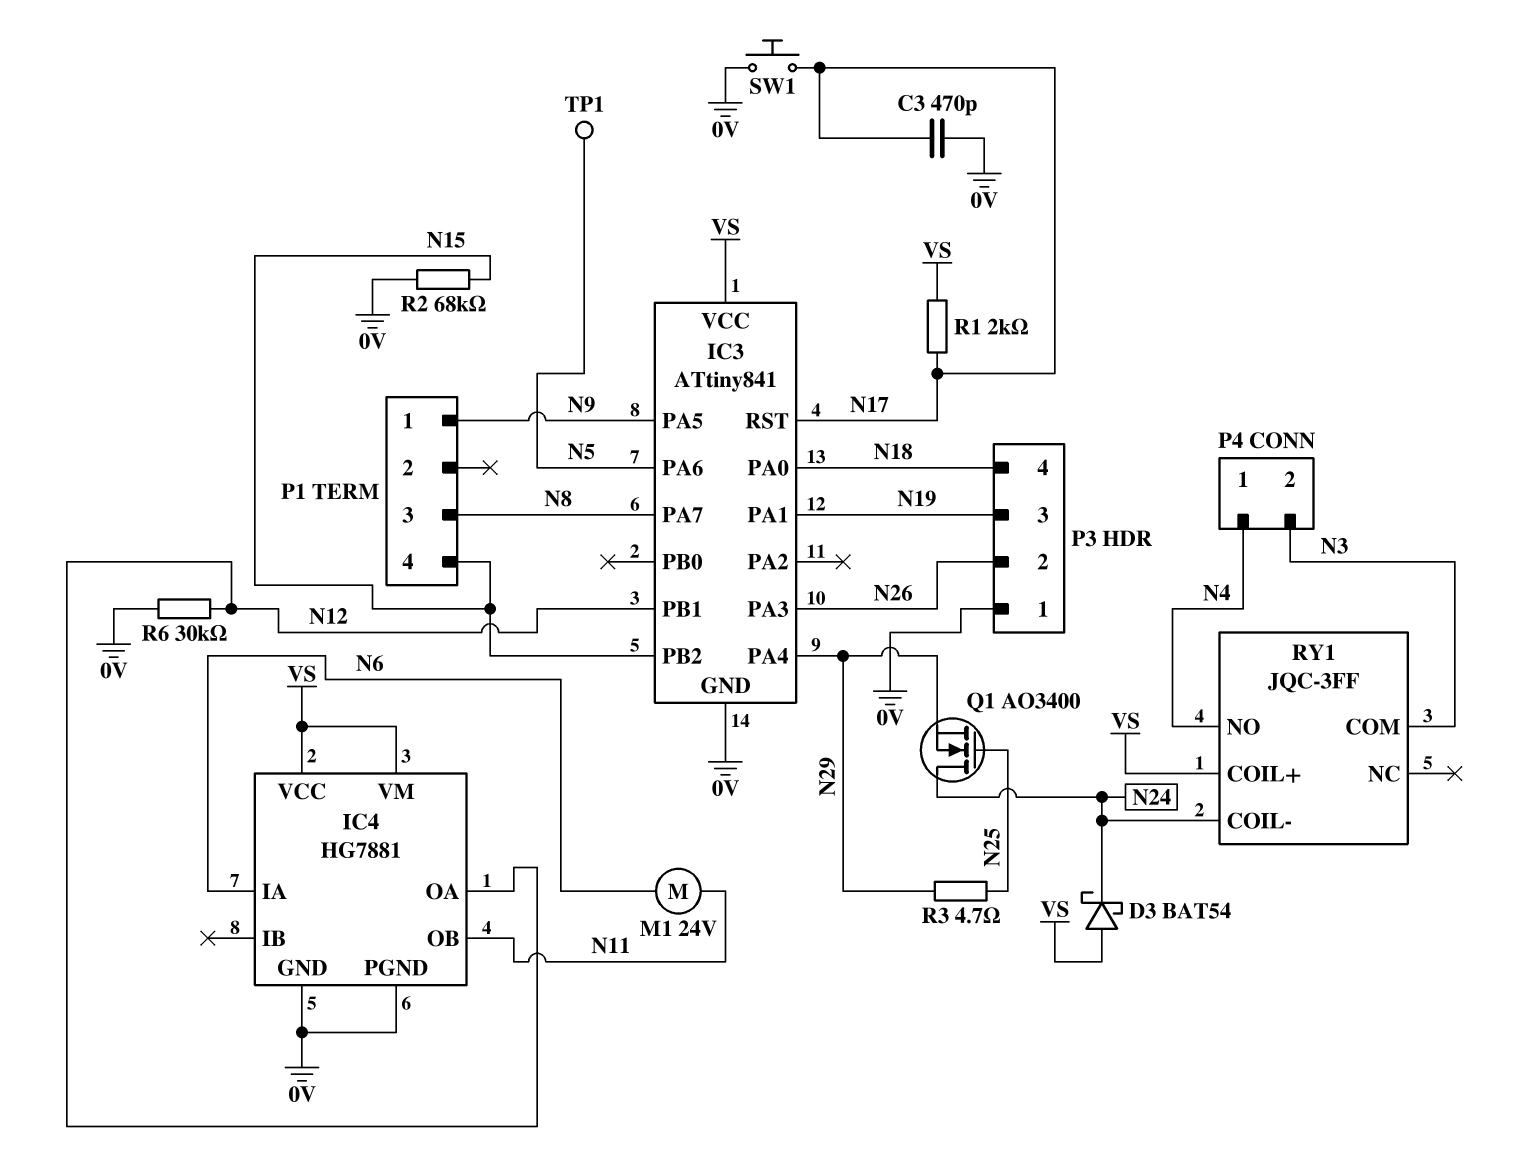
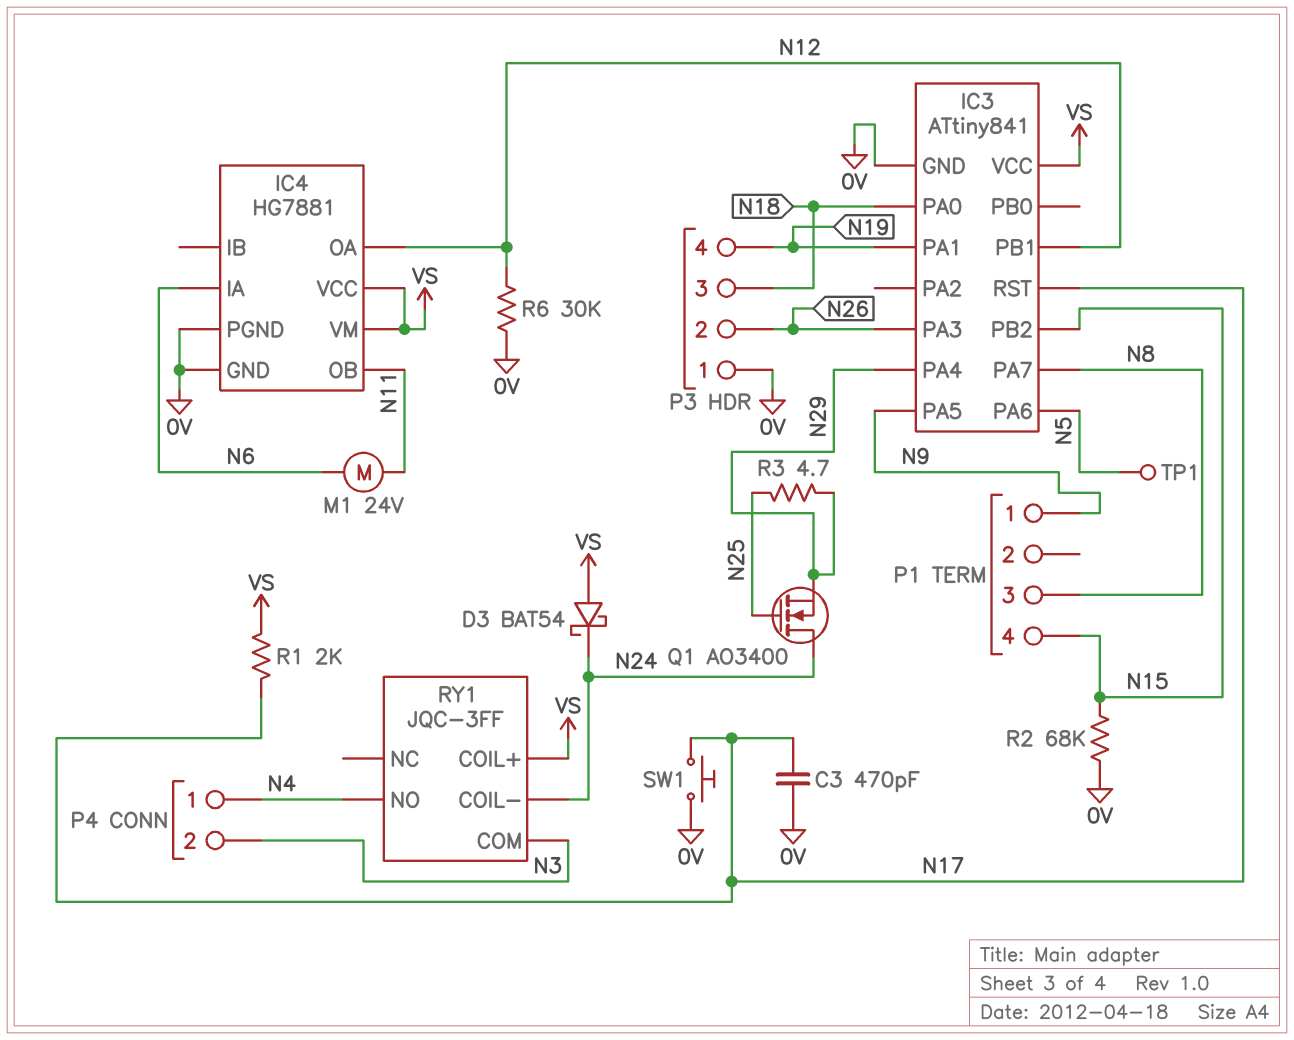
P3 pin 3: N19 -> N18
P3 pin 4: N18 -> N19

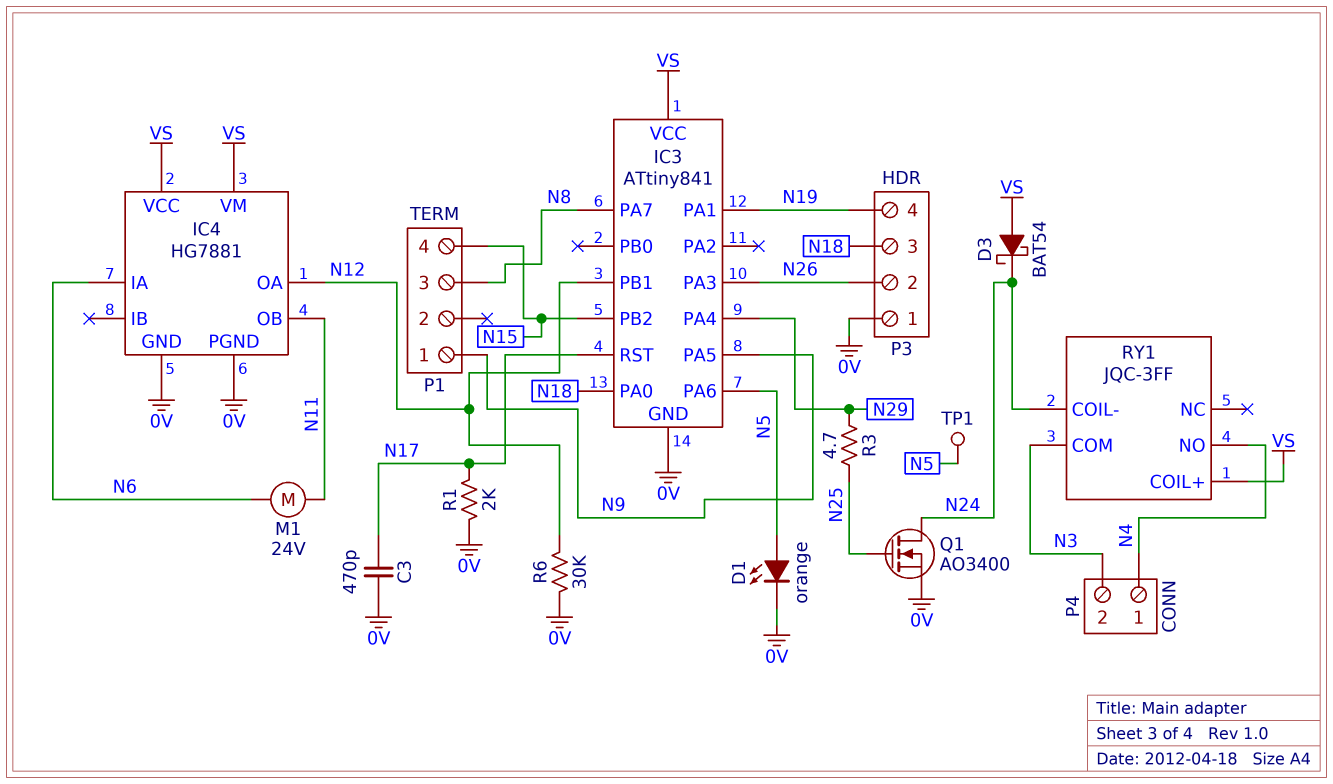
D1: none -> LED orange (A N5, K 0V)
Q1: NMOS AO3400 (G N25, D N24, S N29) -> NMOS AO3400 (G N25, D N24, S 0V)
R1: 2k (N17, VS) -> 2k (0V, N17)
R2: 68k (0V, N15) -> none
SW1: button (0V, N17) -> none

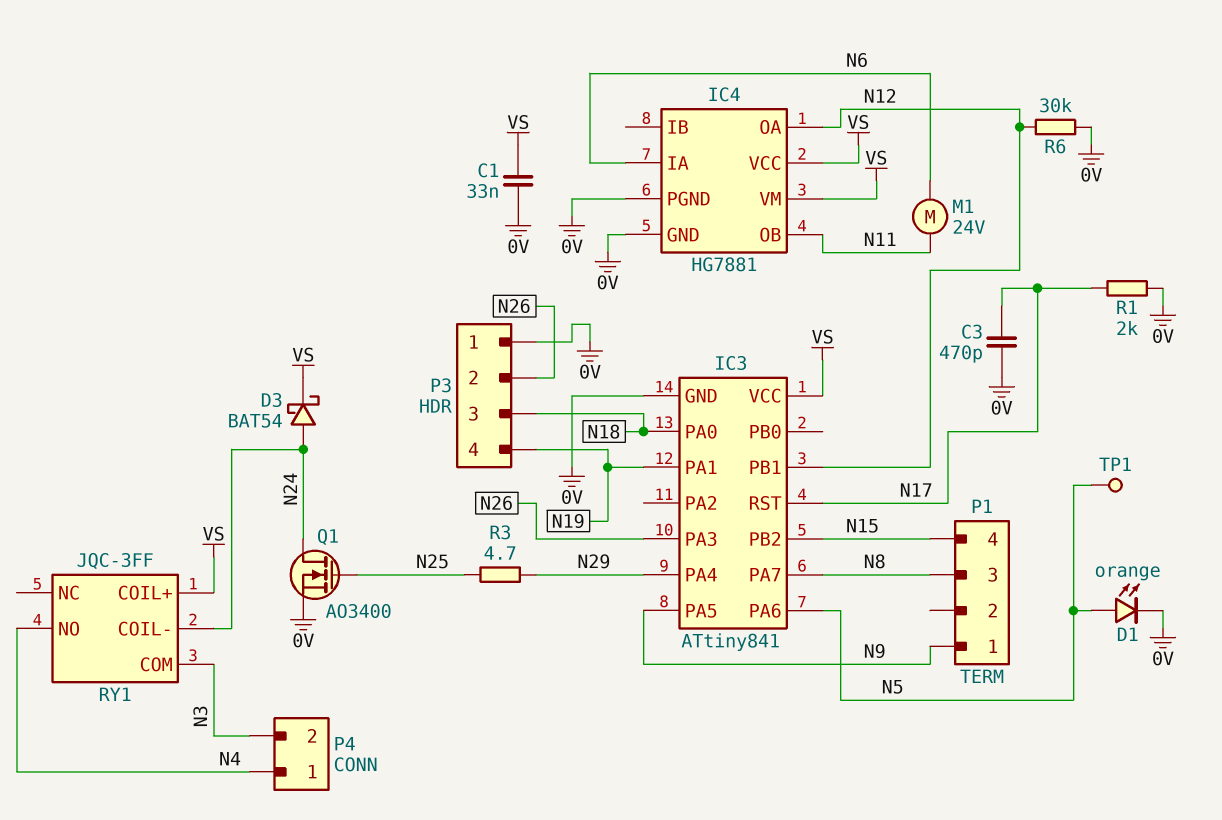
C1: none -> 33nF (0V, VS)
D3: schottky BAT54 (A VS, K N24) -> schottky BAT54 (A N24, K VS)

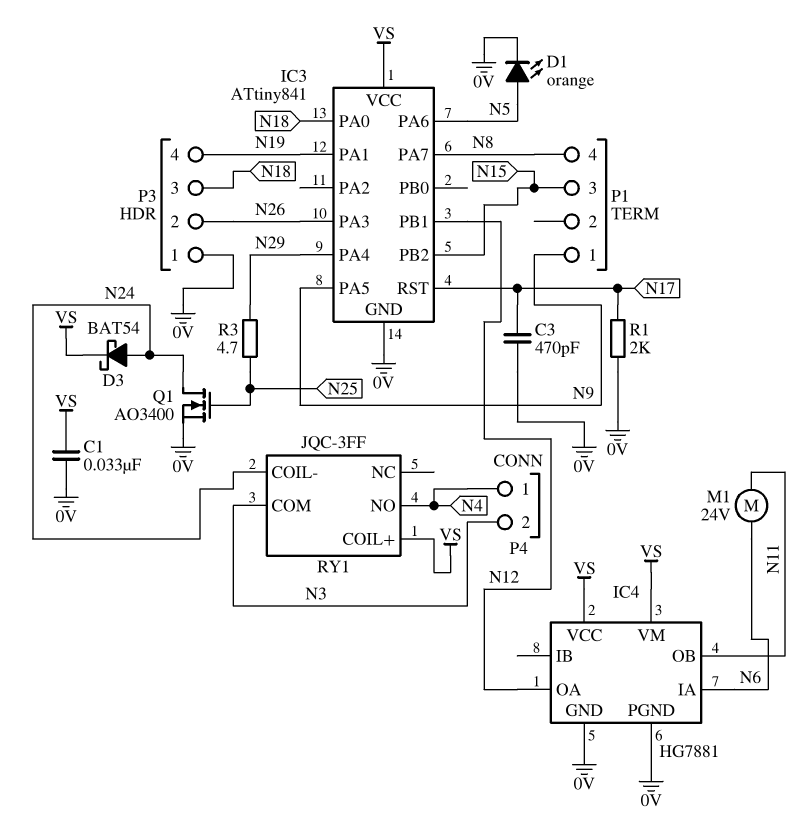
P1 pin 3: N8 -> N15
P1 pin 4: N15 -> N8
R6: 30k (0V, N12) -> none
TP1: test point (N5) -> none

